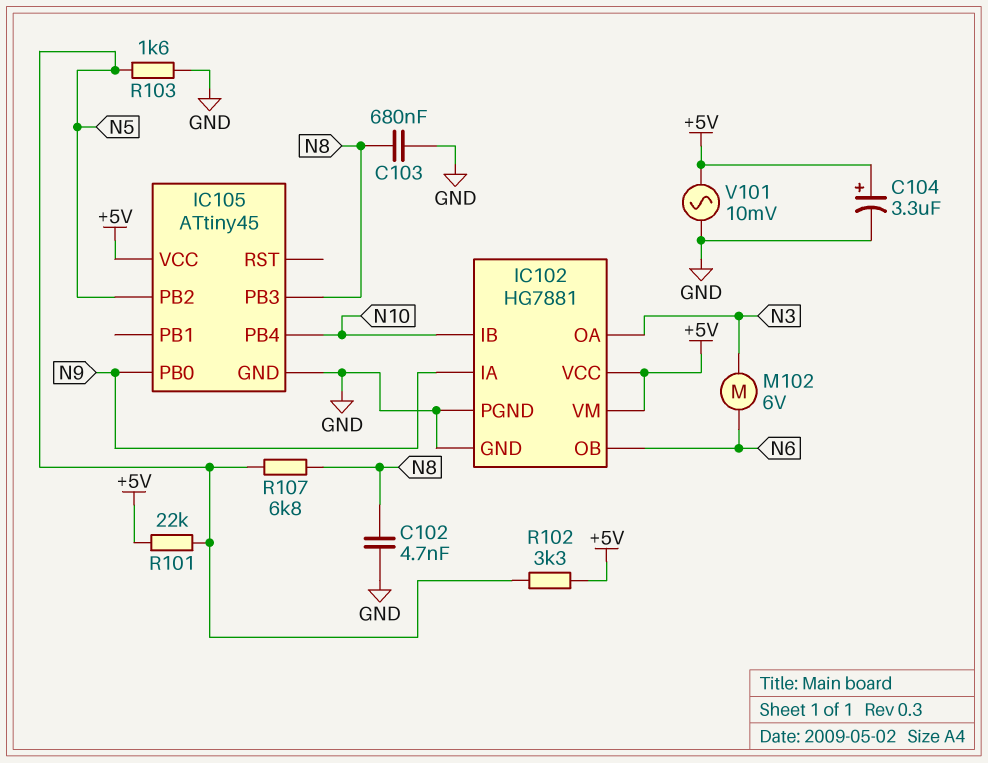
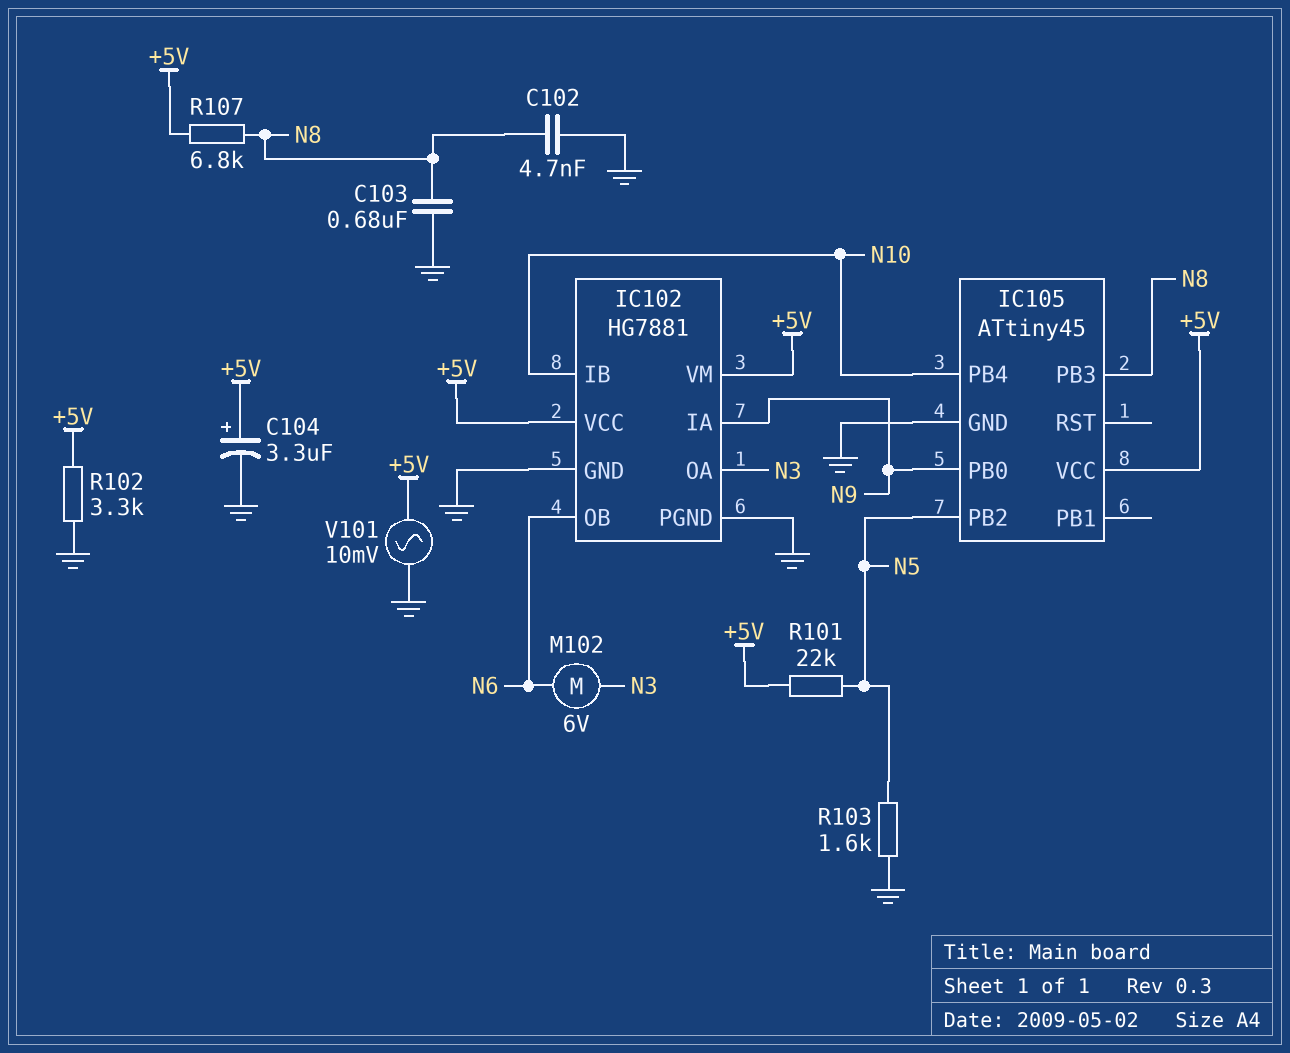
R102: 3.3k (+5V, N5) -> 3.3k (+5V, GND)
R107: 6.8k (N5, N8) -> 6.8k (+5V, N8)

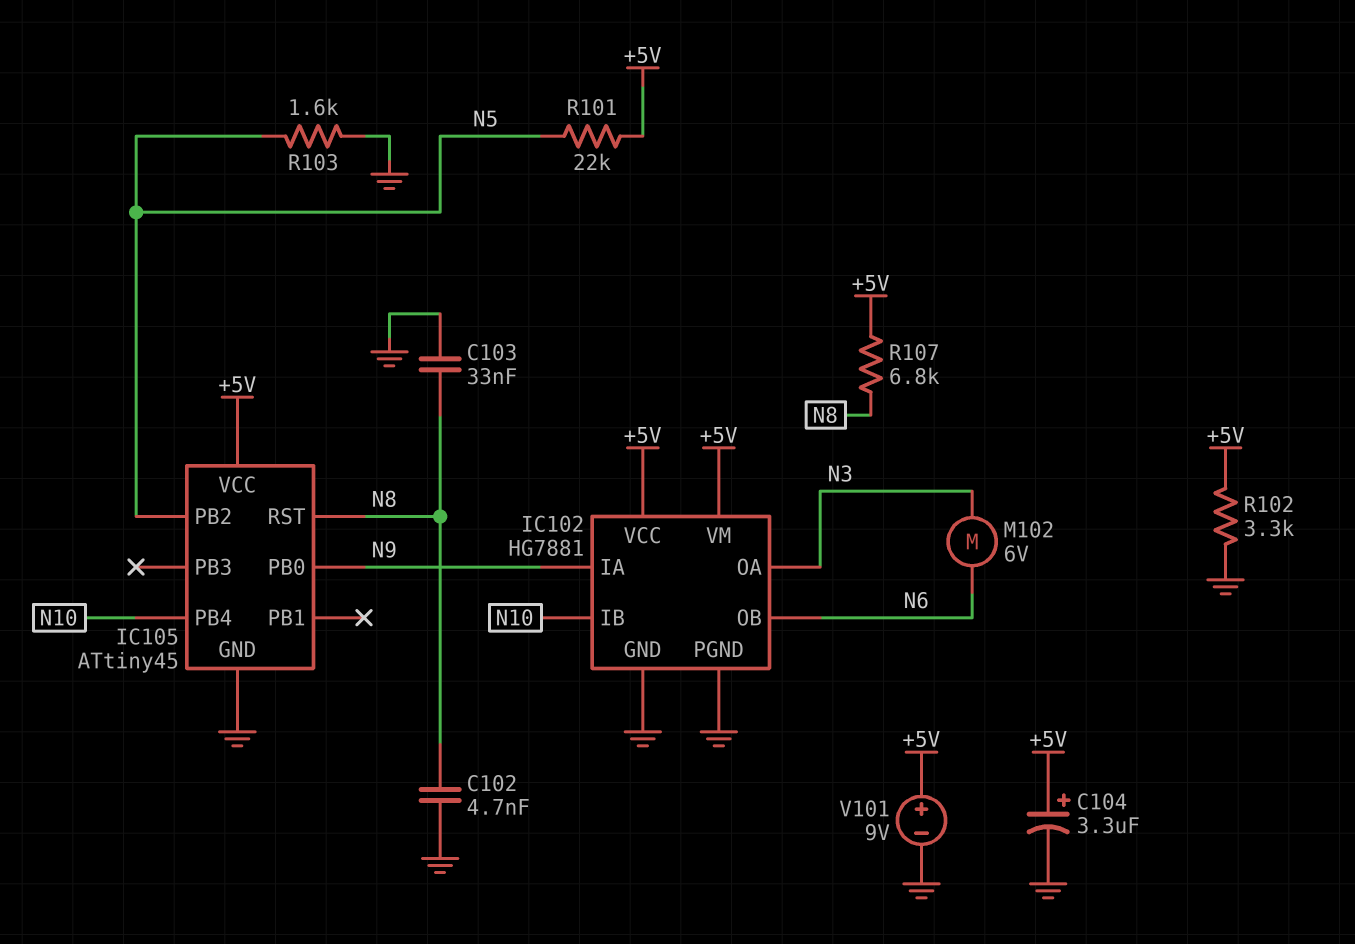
C103: 680nF (GND, N8) -> 33nF (GND, N8)
IC105 pin PB3: N8 -> none
IC105 pin RST: none -> N8
V101: AC 10mV (+5V, GND) -> 9V (plus +5V, minus GND)

